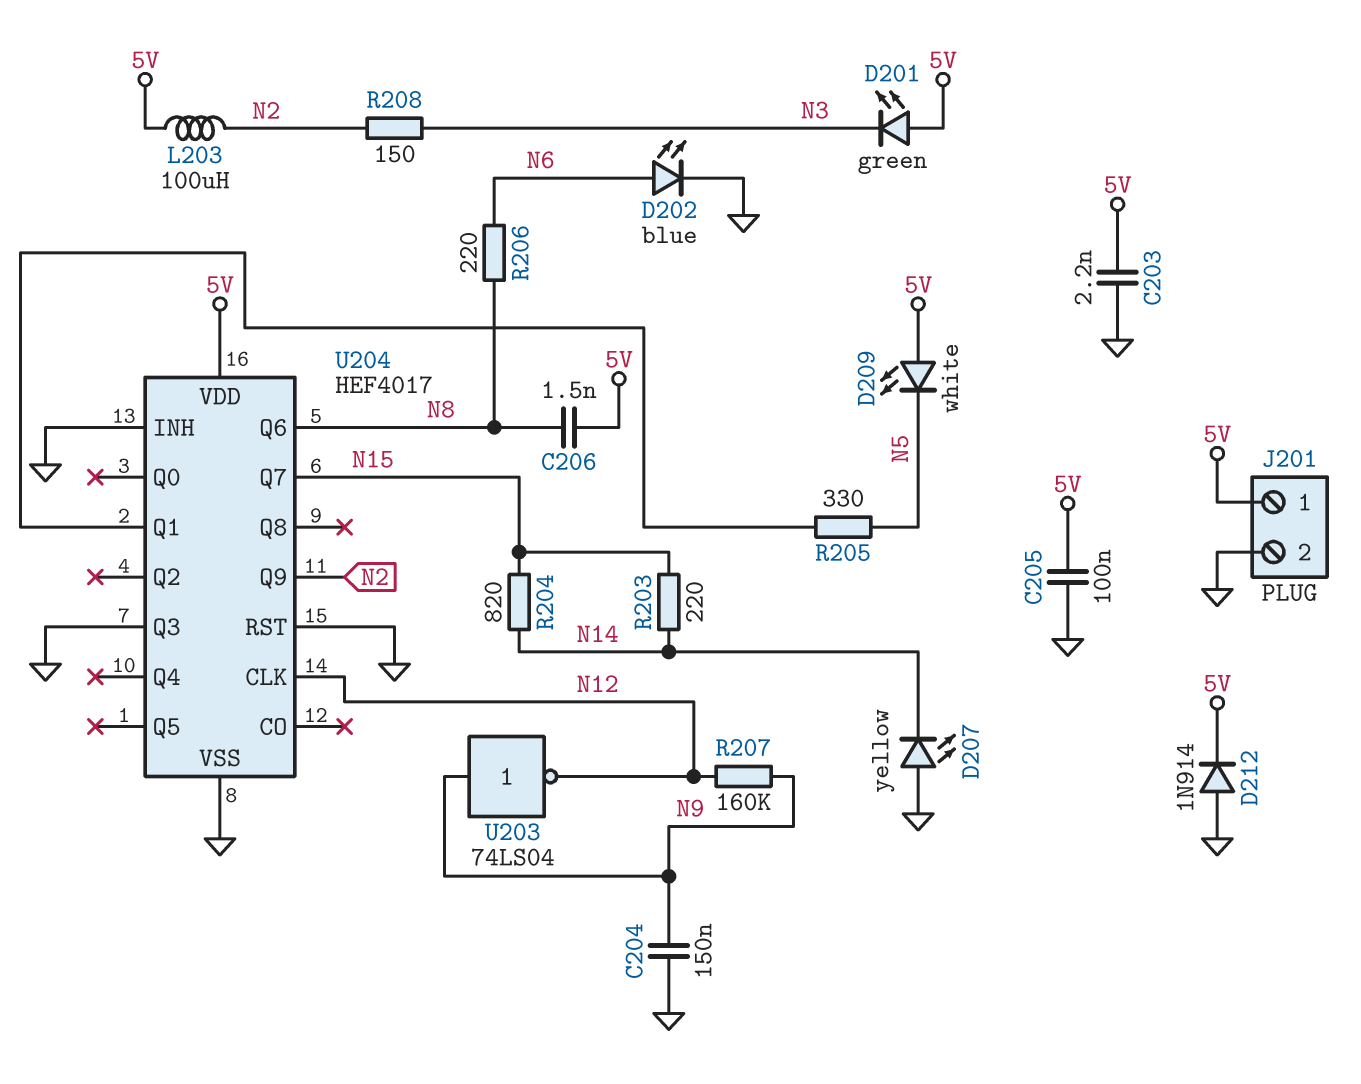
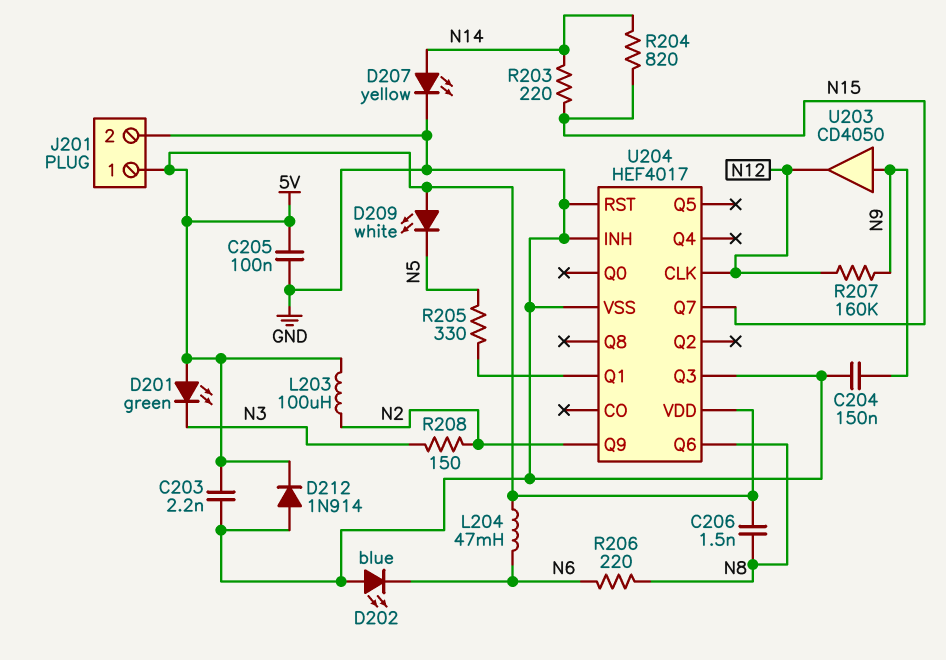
D202: LED blue (A N6, K GND) -> LED blue (A GND, K N6)
D207: LED yellow (A GND, K N14) -> LED yellow (A N14, K GND)
L204: none -> 47mH (5V, N6)
U203: NOT 74LS04 (in N9, out N12) -> buffer CD4050 (in N9, out N12)

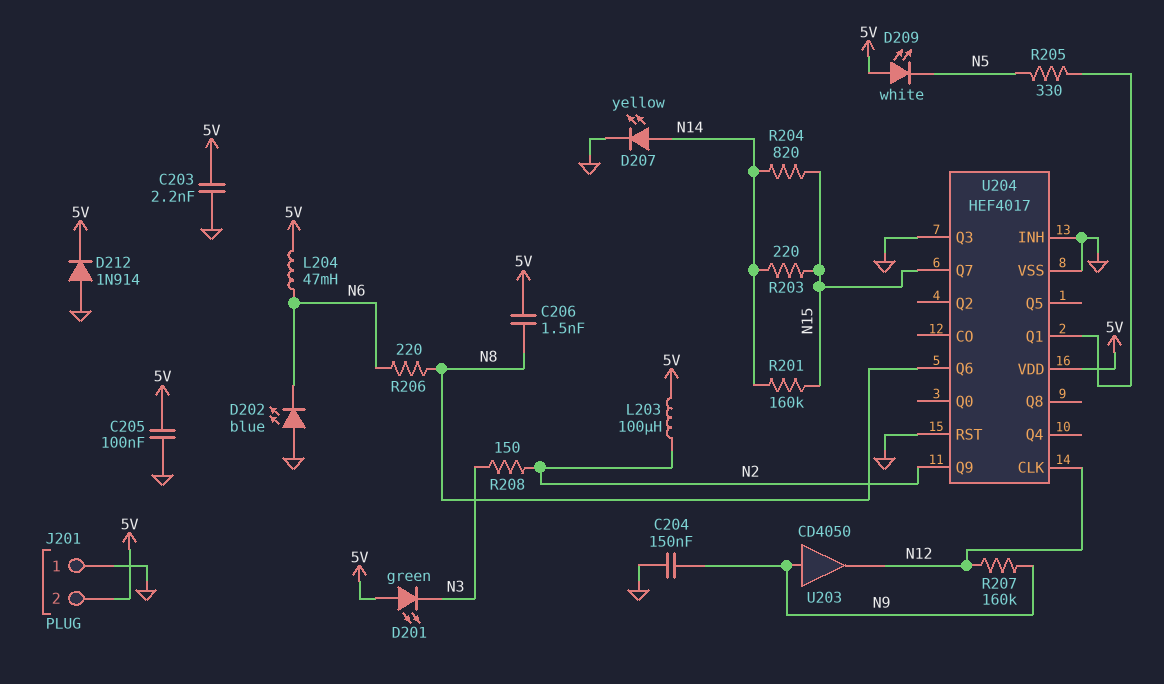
J201 pin 1: 5V -> GND
J201 pin 2: GND -> 5V
R201: none -> 160k (N14, N15)

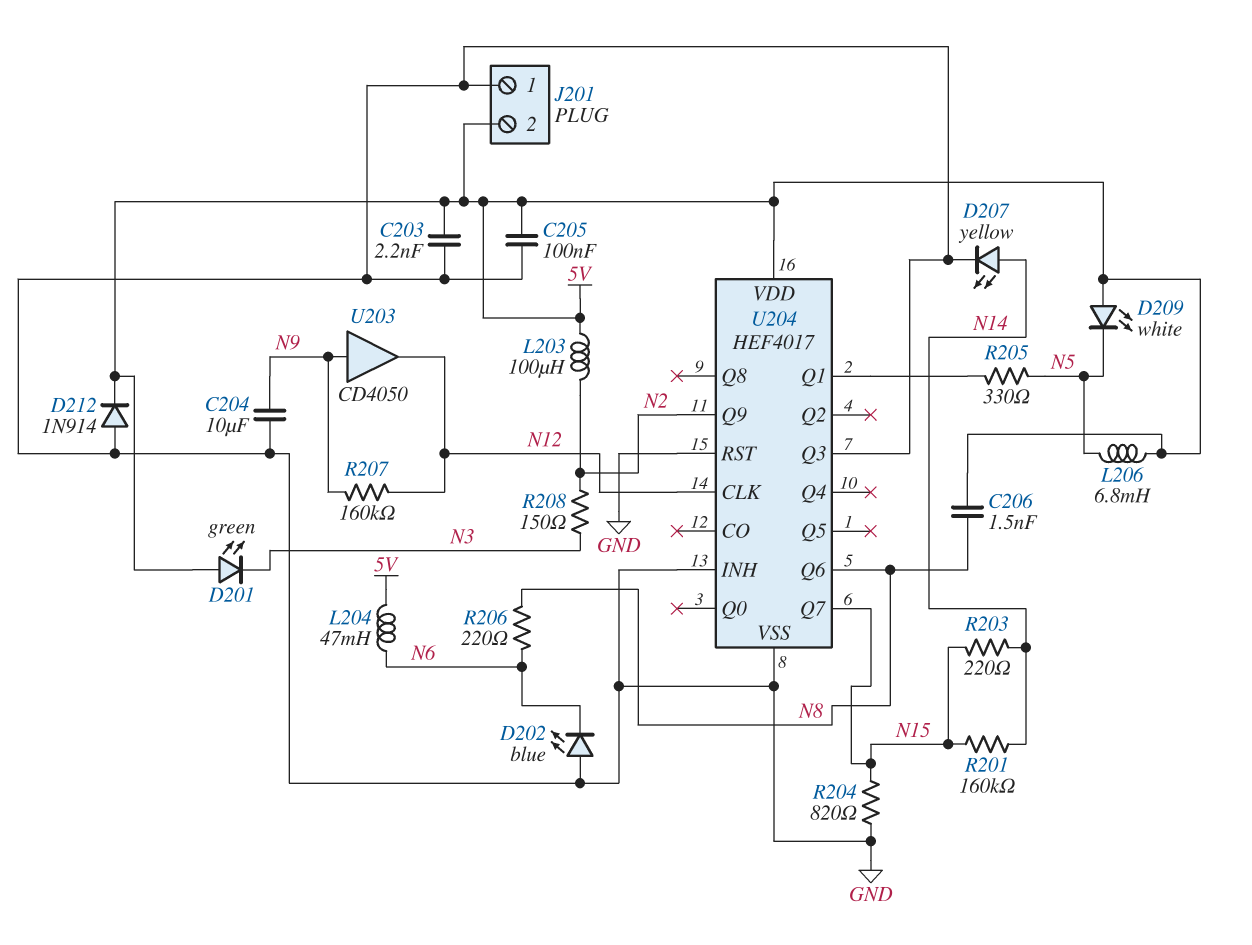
C204: 150nF (GND, N9) -> 10uF (GND, N9)
L206: none -> 6.8mH (5V, N5)
R204: 820 (N14, N15) -> 820 (GND, N15)

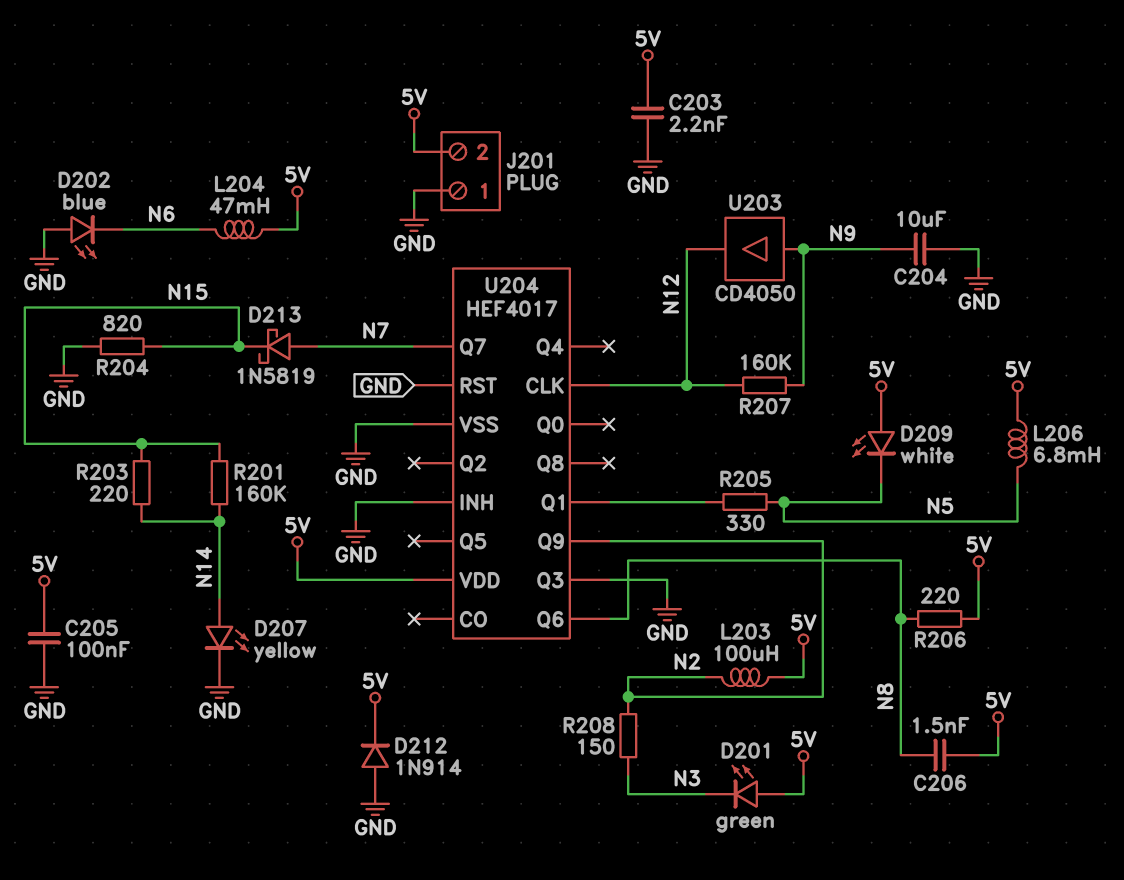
D213: none -> schottky 1N5819 (A N7, K N15)
R206: 220 (N6, N8) -> 220 (5V, N8)
U204 pin Q7: N15 -> N7

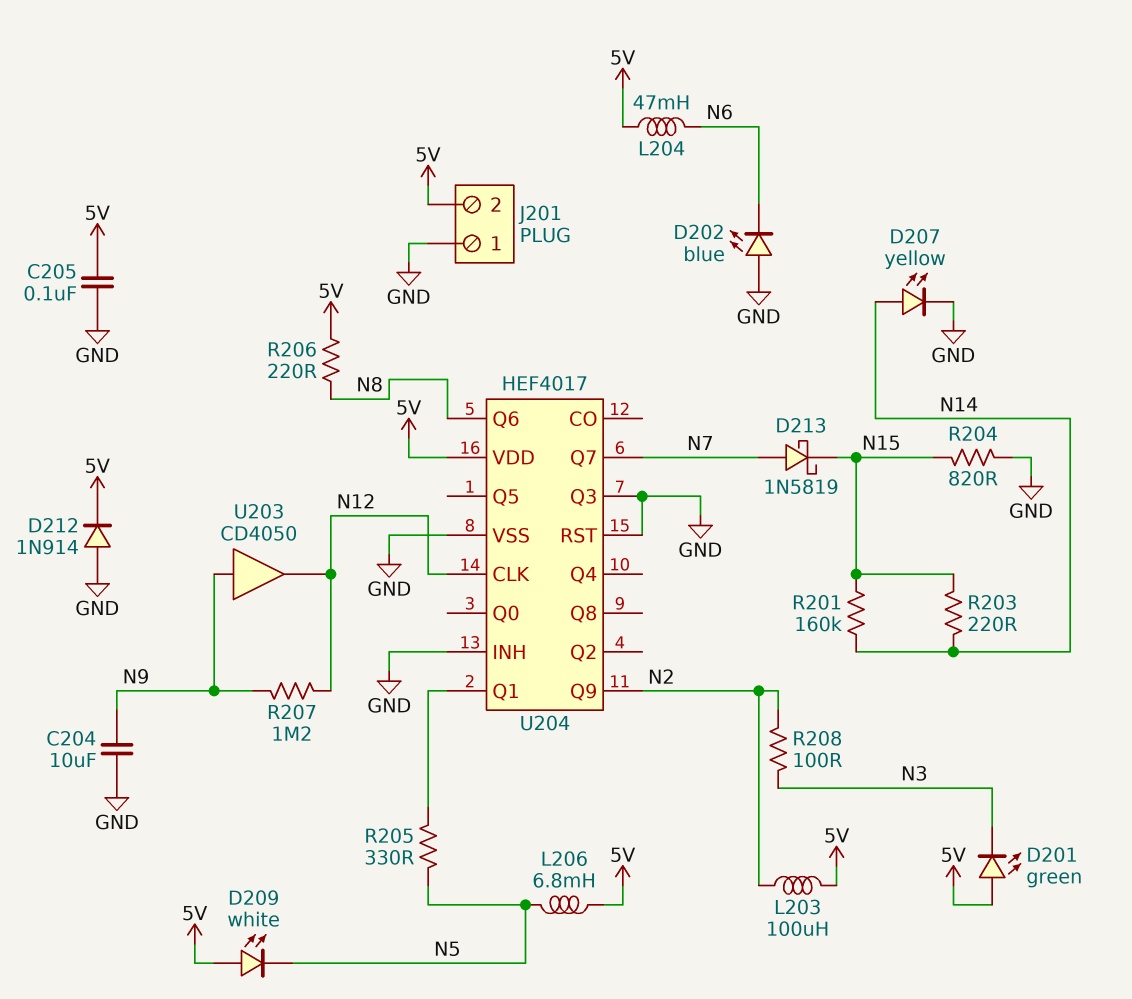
C203: 2.2nF (5V, GND) -> none
C206: 1.5nF (5V, N8) -> none
R207: 160k (N9, N12) -> 1.2M (N9, N12)
R208: 150 (N2, N3) -> 100 (N2, N3)

